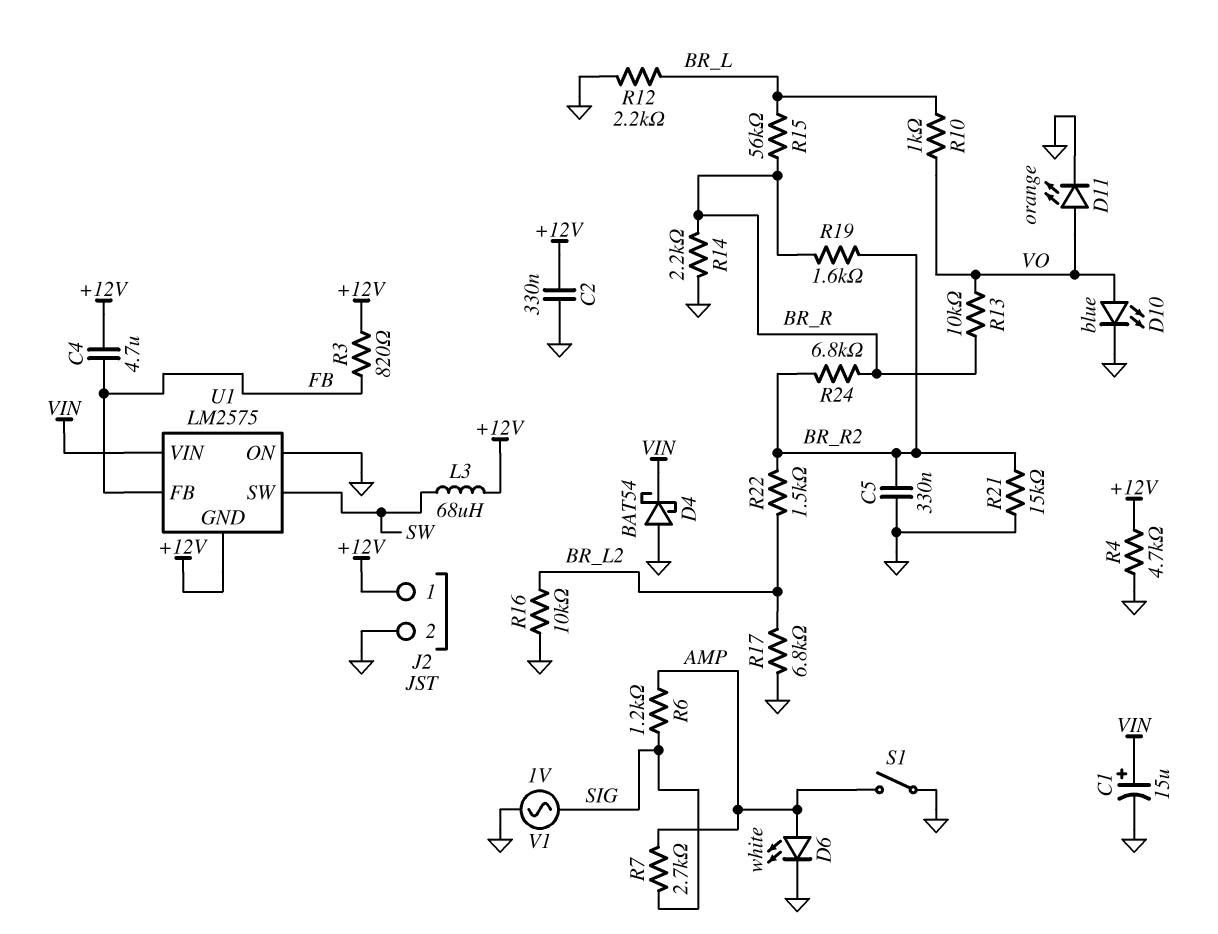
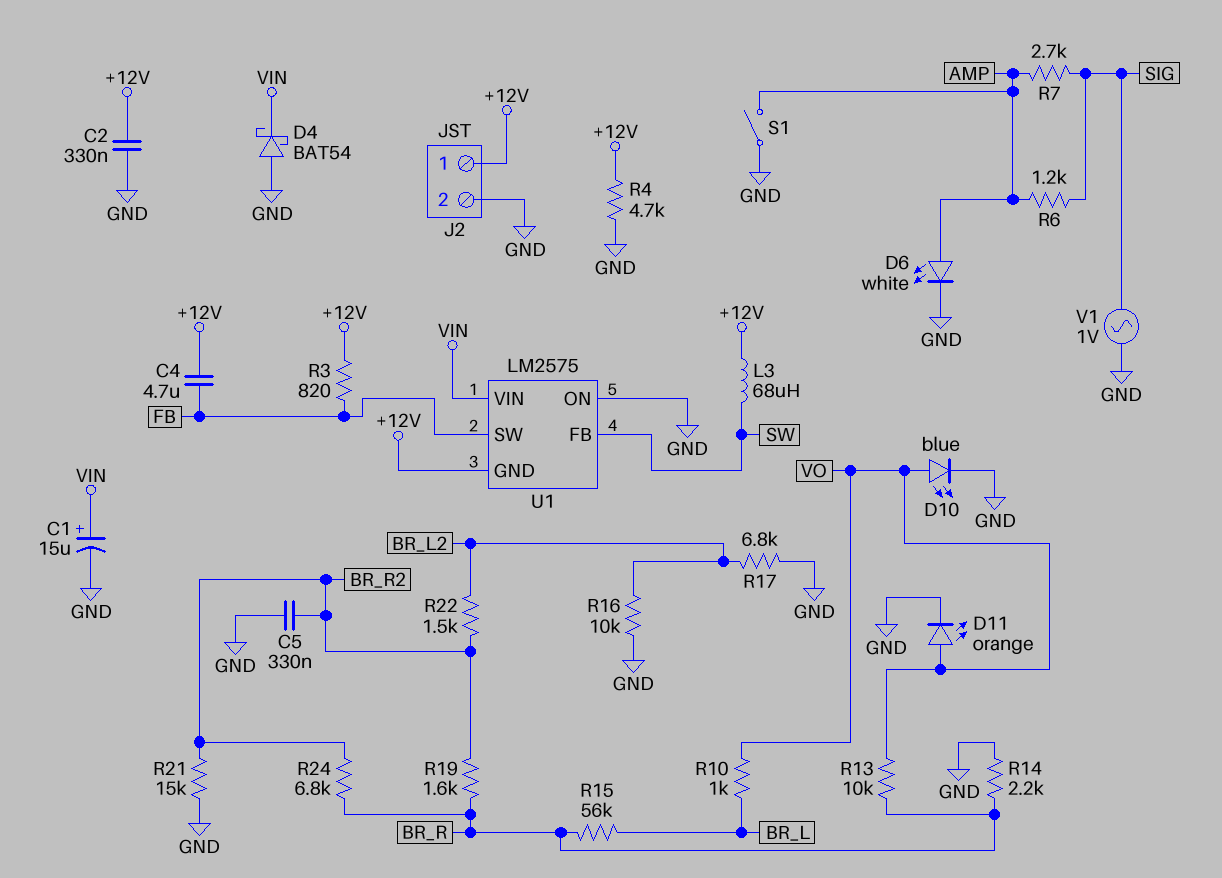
R12: 2.2k (BR_L, GND) -> none
U1 pin FB: FB -> SW
U1 pin SW: SW -> FB

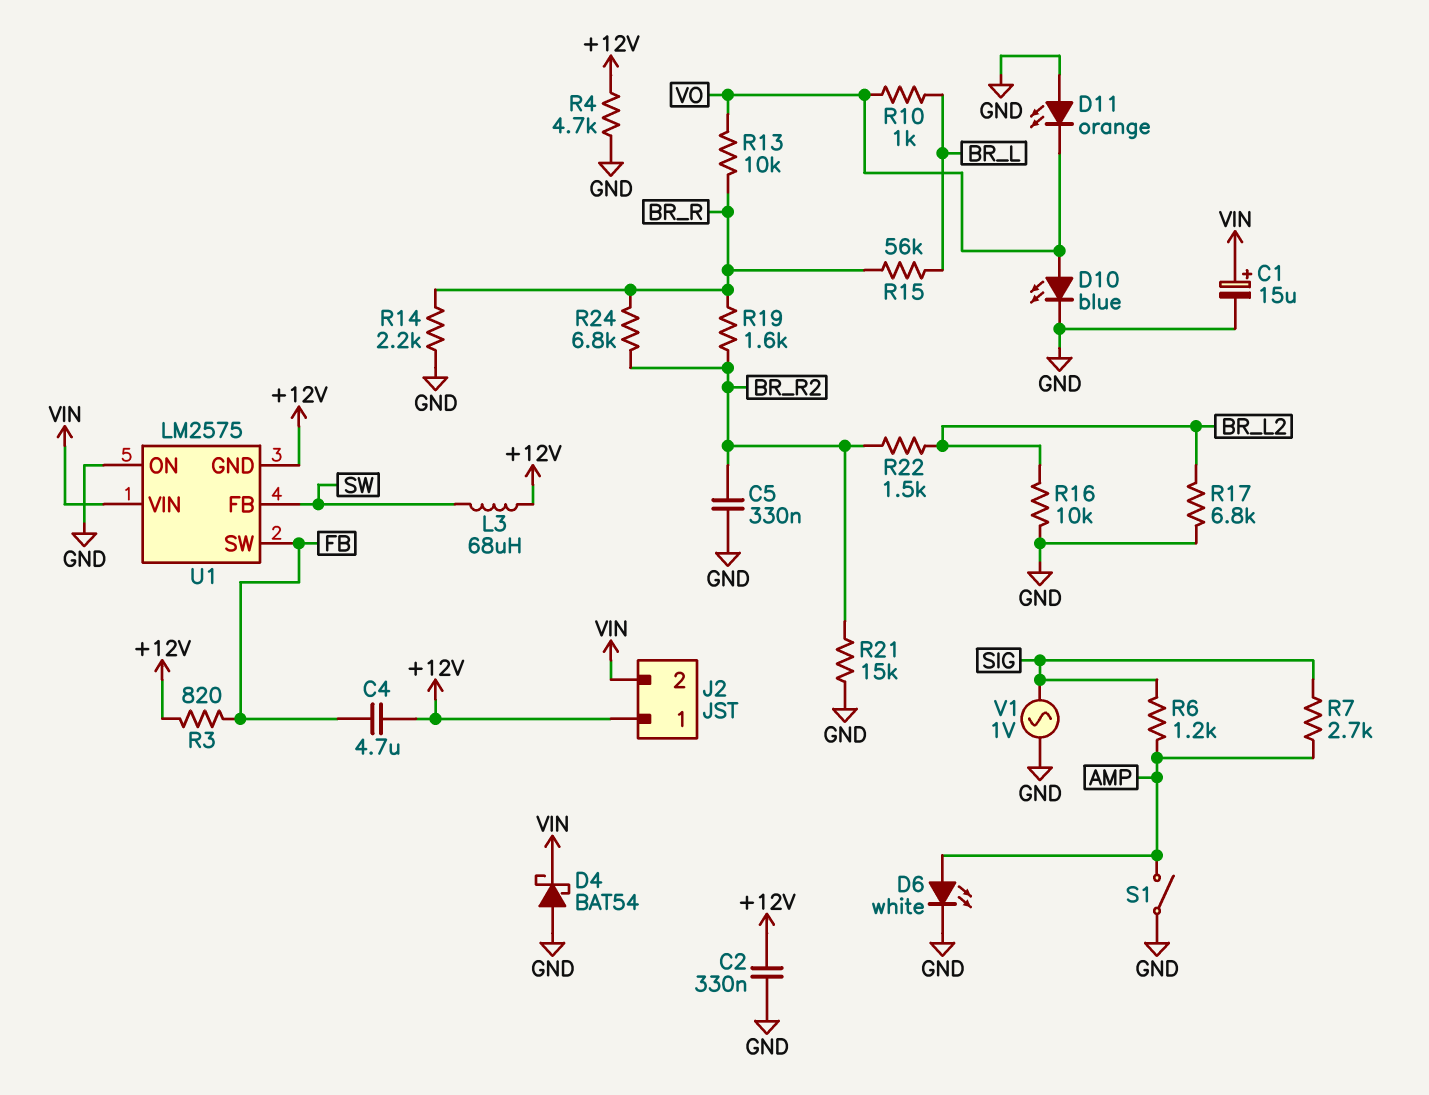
D11: LED orange (A VO, K GND) -> LED orange (A GND, K VO)
J2 pin 2: GND -> VIN

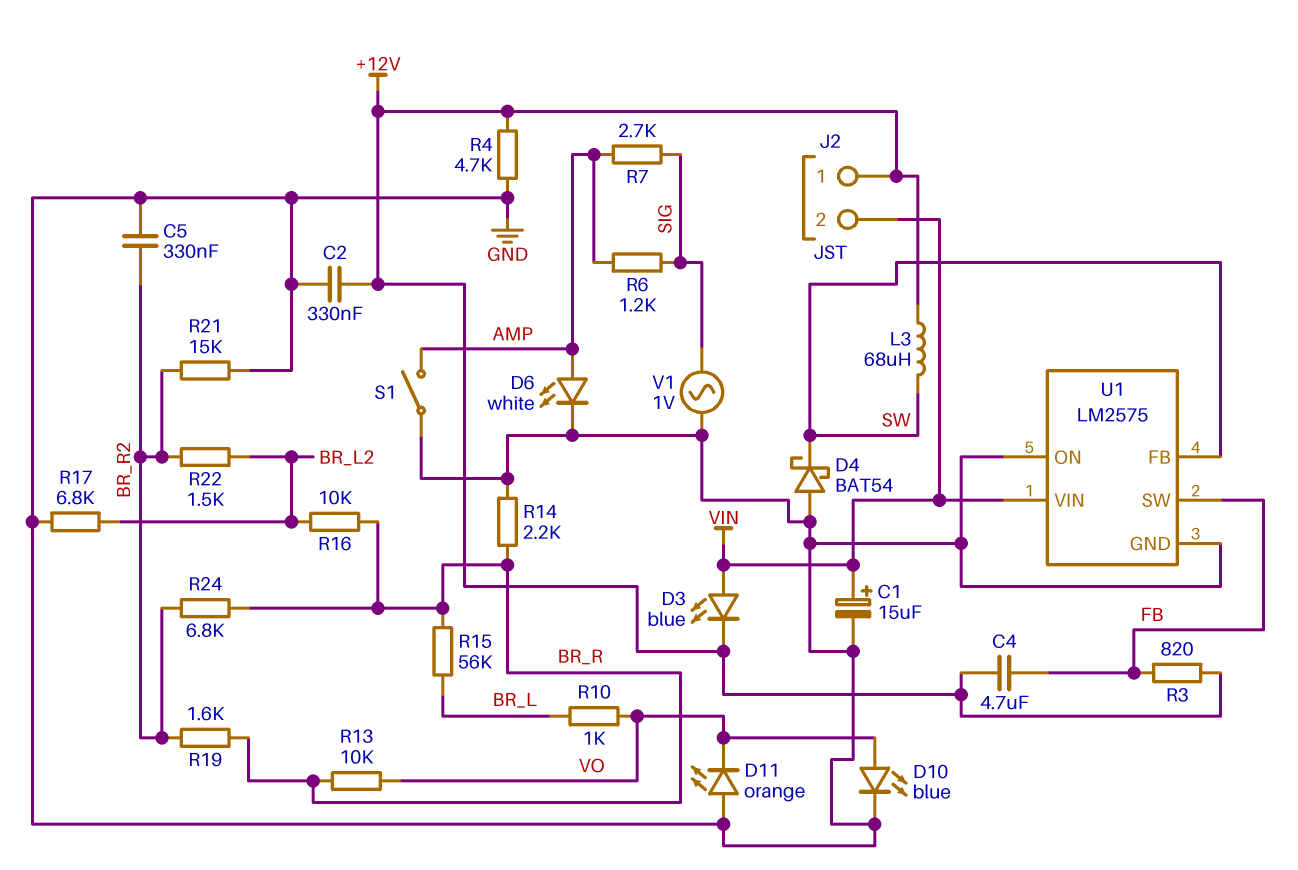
D3: none -> LED blue (A VIN, K +12V)
D4: schottky BAT54 (A GND, K VIN) -> schottky BAT54 (A GND, K SW)
R16: 10k (BR_L2, GND) -> 10k (BR_L2, BR_R)
U1 pin GND: +12V -> GND

